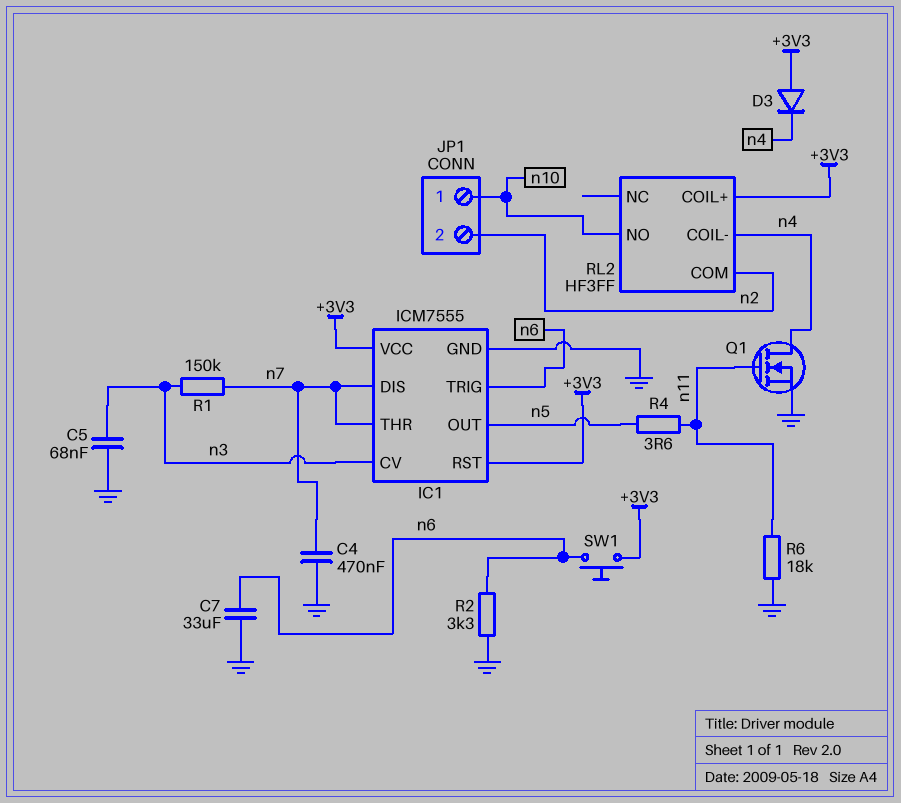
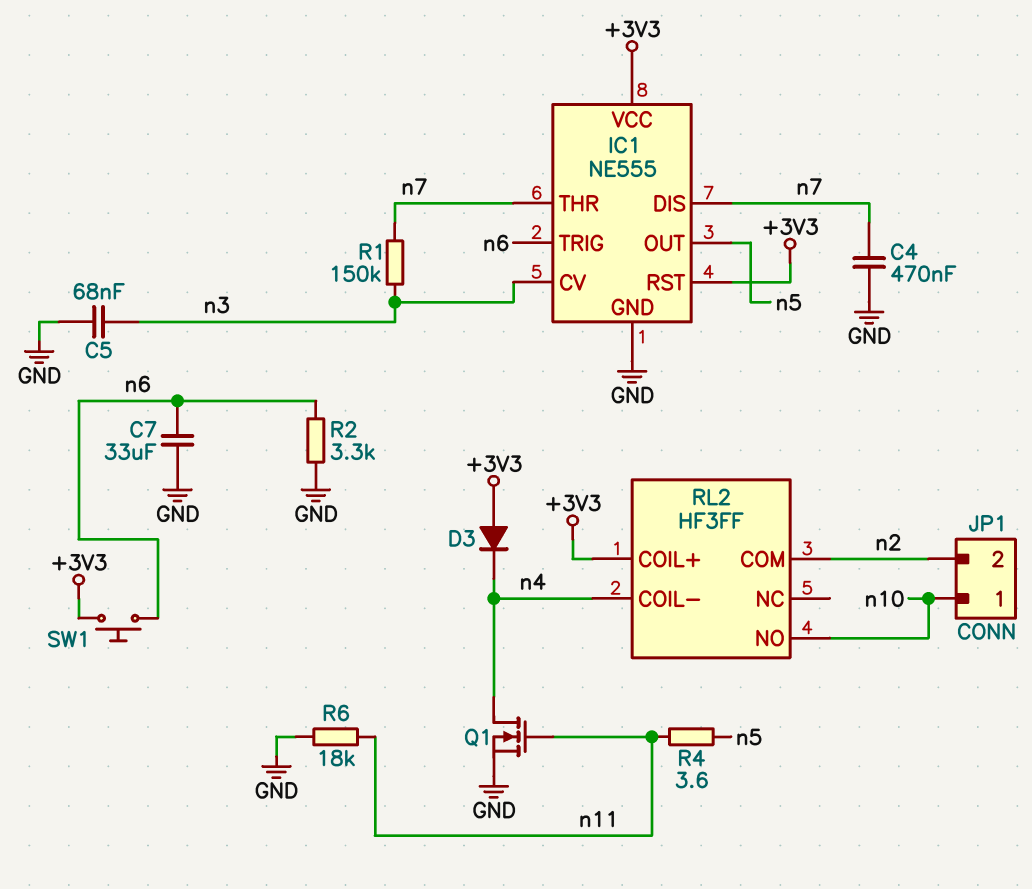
IC1: ICM7555 -> NE555

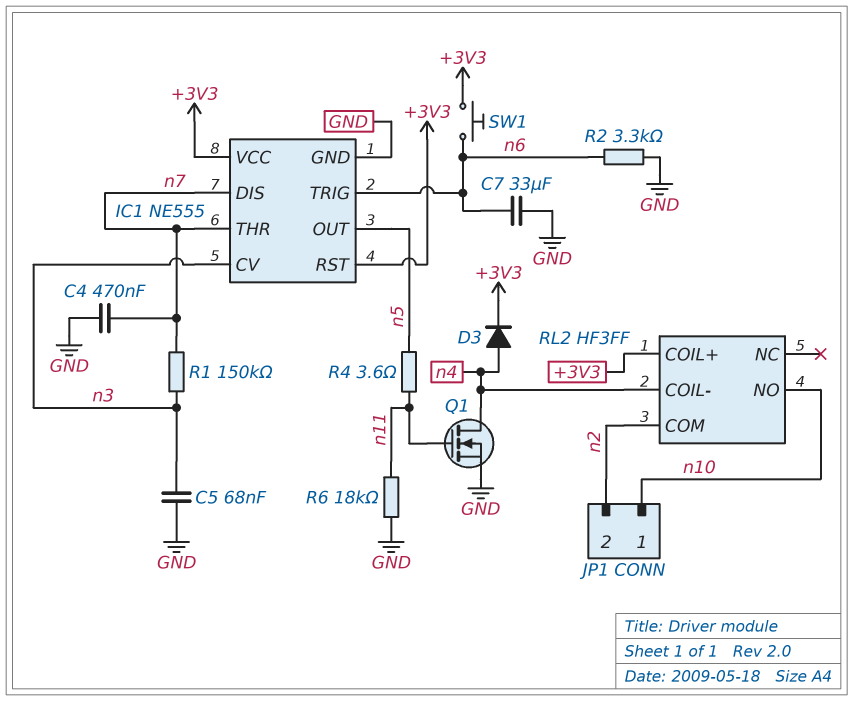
D3: diode (A +3V3, K n4) -> diode (A n4, K +3V3)

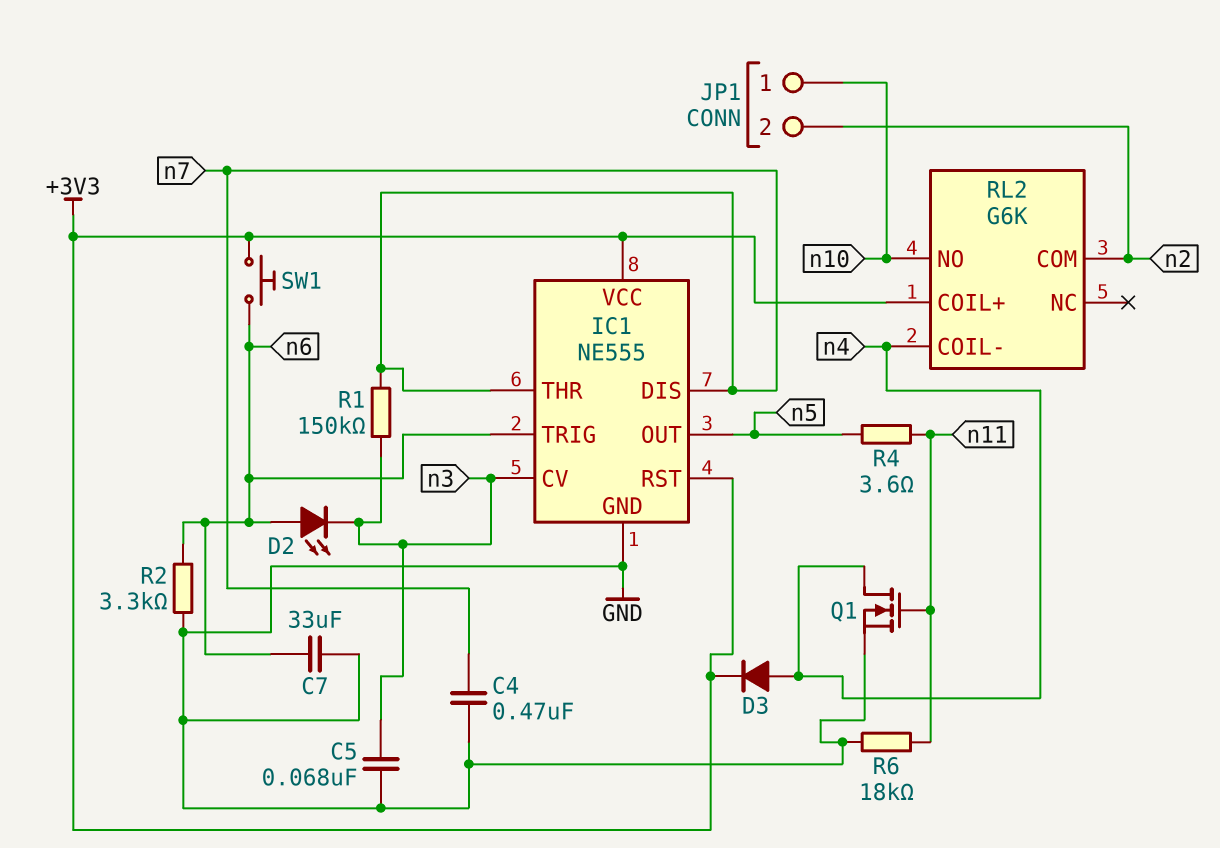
D2: none -> LED (A n6, K n3)
RL2: HF3FF -> G6K

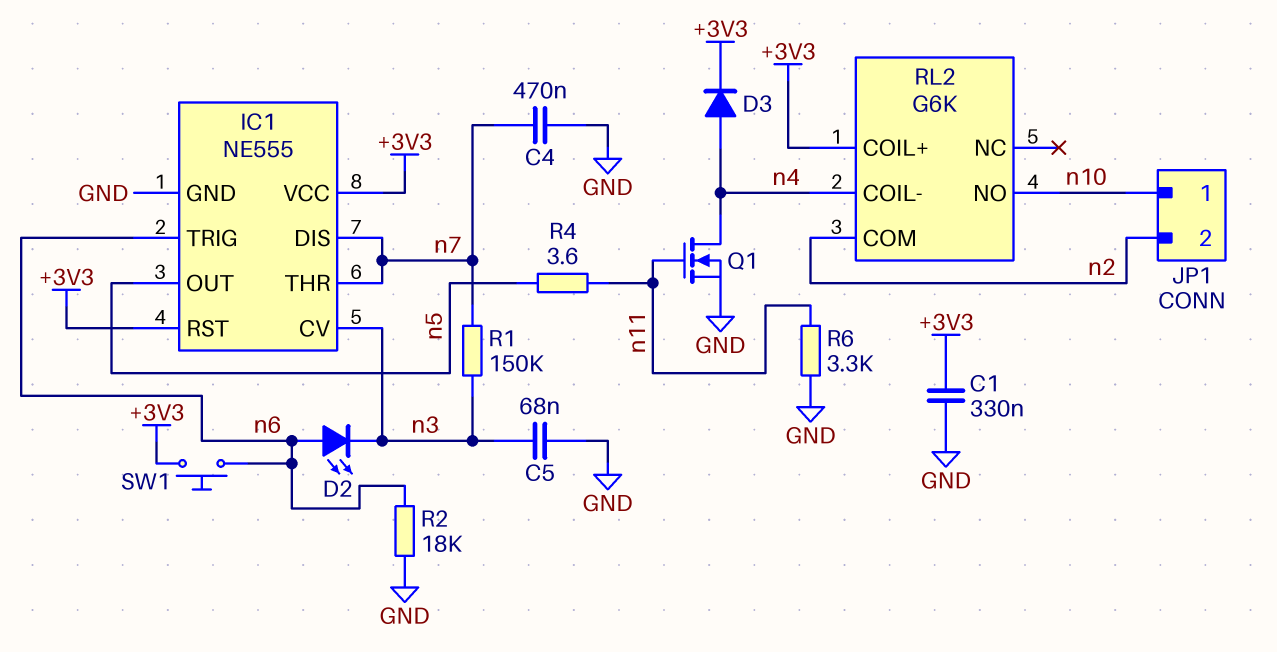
C1: none -> 330nF (+3V3, GND)
C7: 33uF (GND, n6) -> none
R2: 3.3k (GND, n6) -> 18k (GND, n6)
R6: 18k (GND, n11) -> 3.3k (GND, n11)

